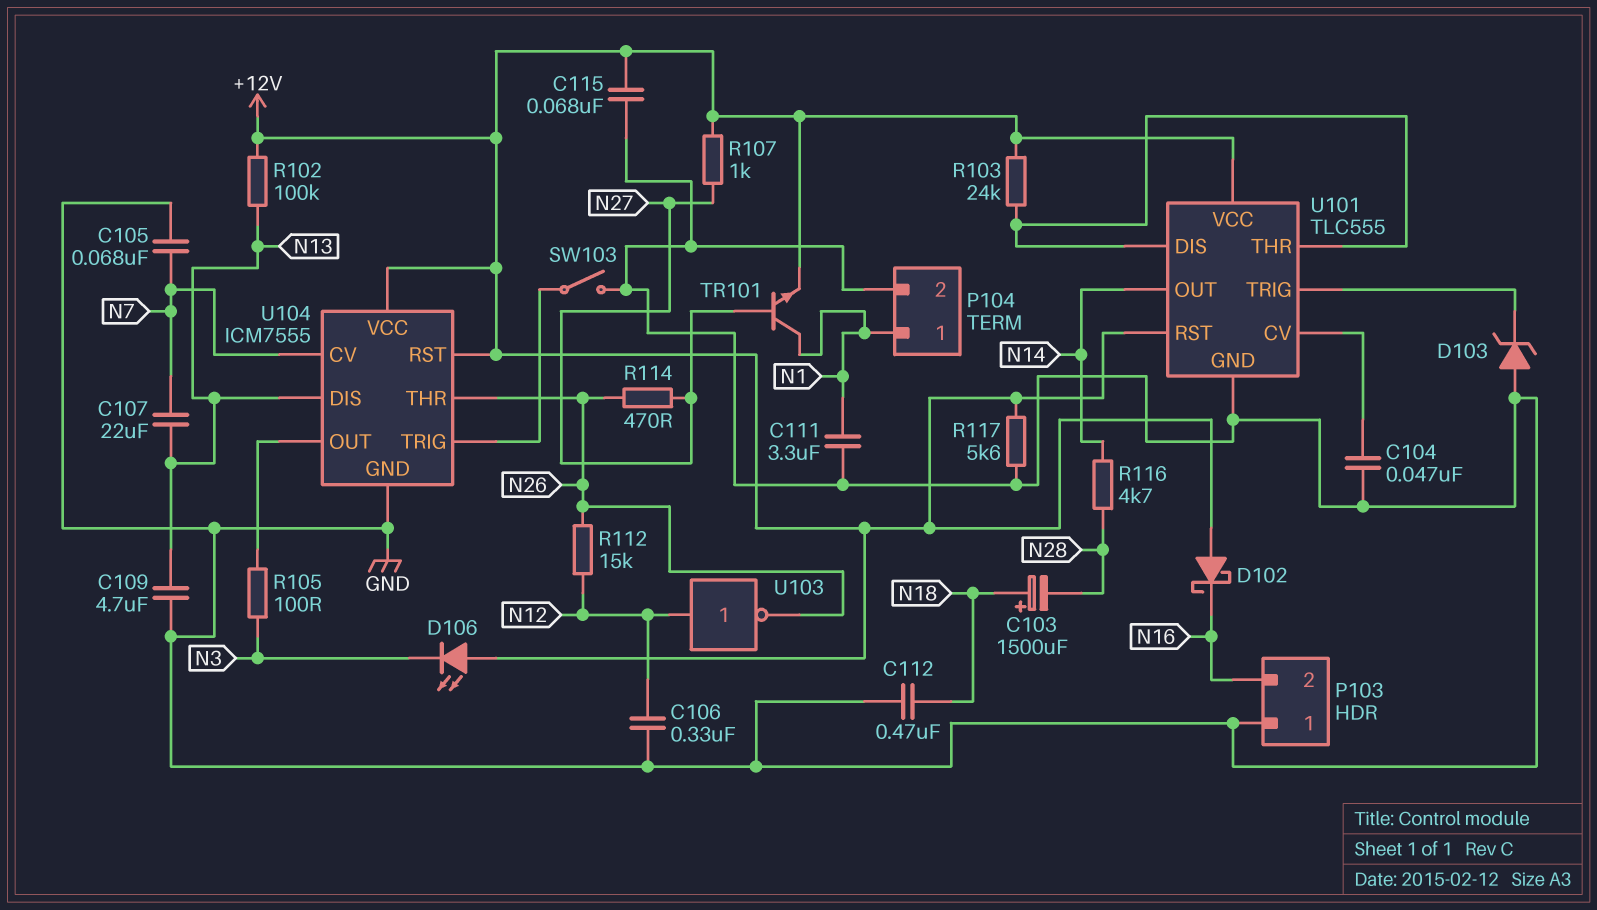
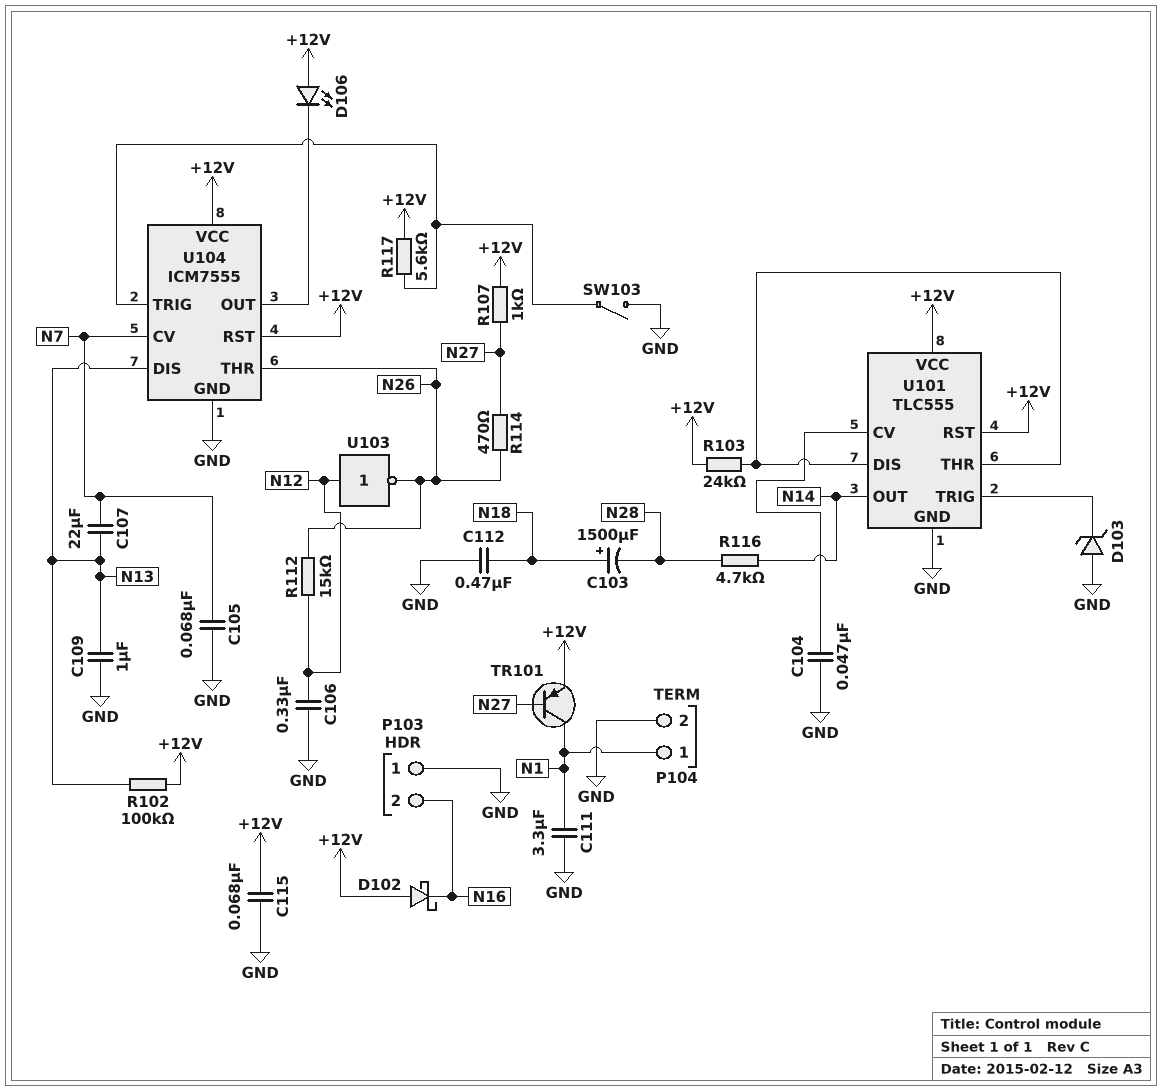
C109: 4.7uF (GND, N13) -> 1uF (GND, N13)
D106: LED (A +12V, K N3) -> LED (A +12V, K U104/OUT)
R105: 100 (N3, U104/OUT) -> none
R117: 5.6k (+12V, GND) -> 5.6k (+12V, U104/TRIG)
TR101: NPN (B N27, C N1, E +12V) -> PNP (B N27, C N1, E +12V)

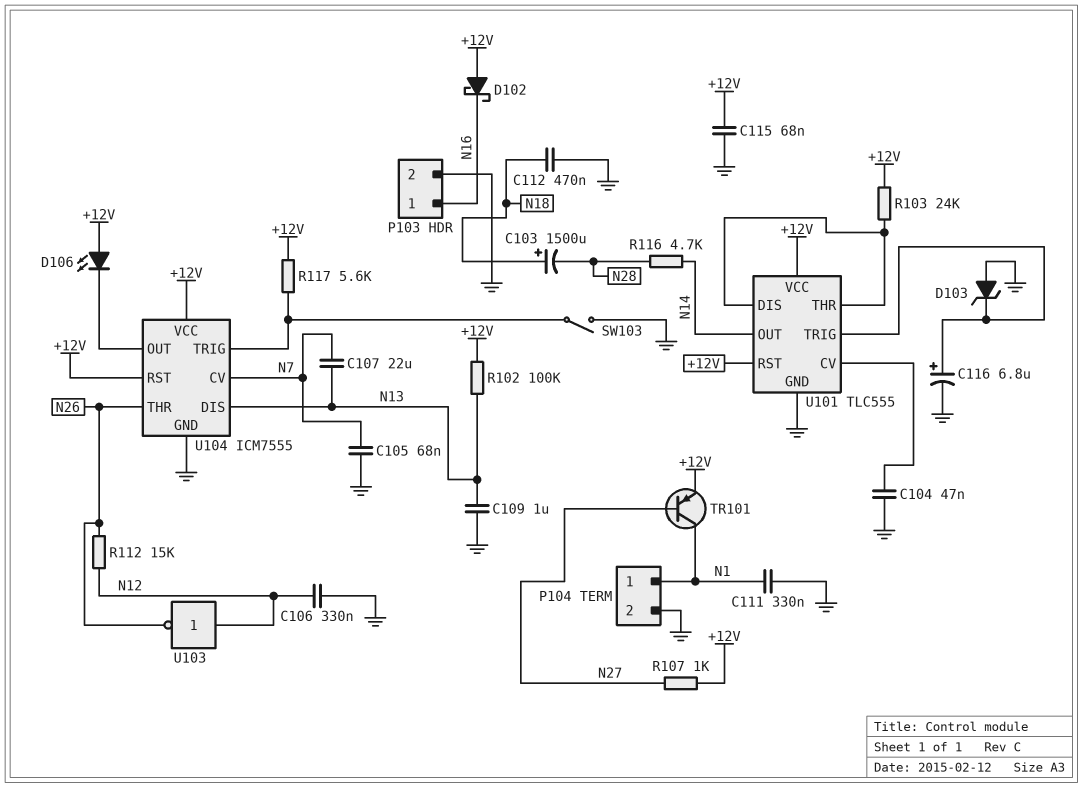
C111: 3.3uF (GND, N1) -> 330nF (GND, N1)
C116: none -> 6.8uF (plus U101/TRIG, minus GND)
P103 pin 1: GND -> N16
P103 pin 2: N16 -> GND
R114: 470 (N26, N27) -> none

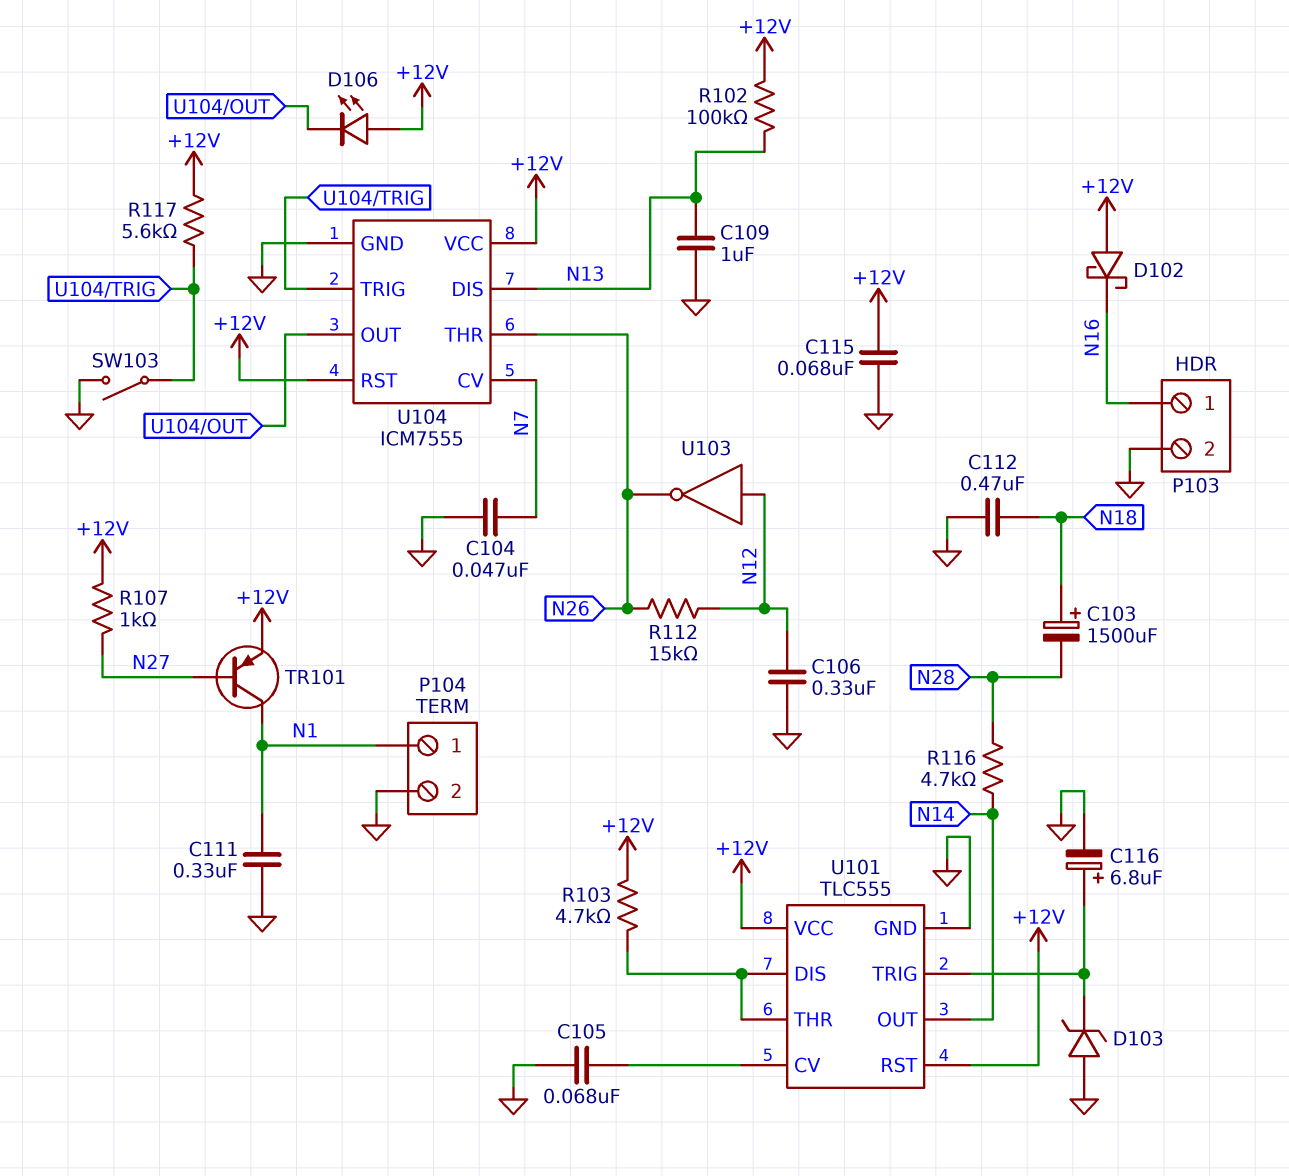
C104: 47nF (GND, U101/CV) -> 47nF (GND, N7)
C105: 68nF (GND, N7) -> 68nF (GND, U101/CV)
C107: 22uF (N7, N13) -> none
R103: 24k (+12V, U101/DIS) -> 4.7k (+12V, U101/DIS)

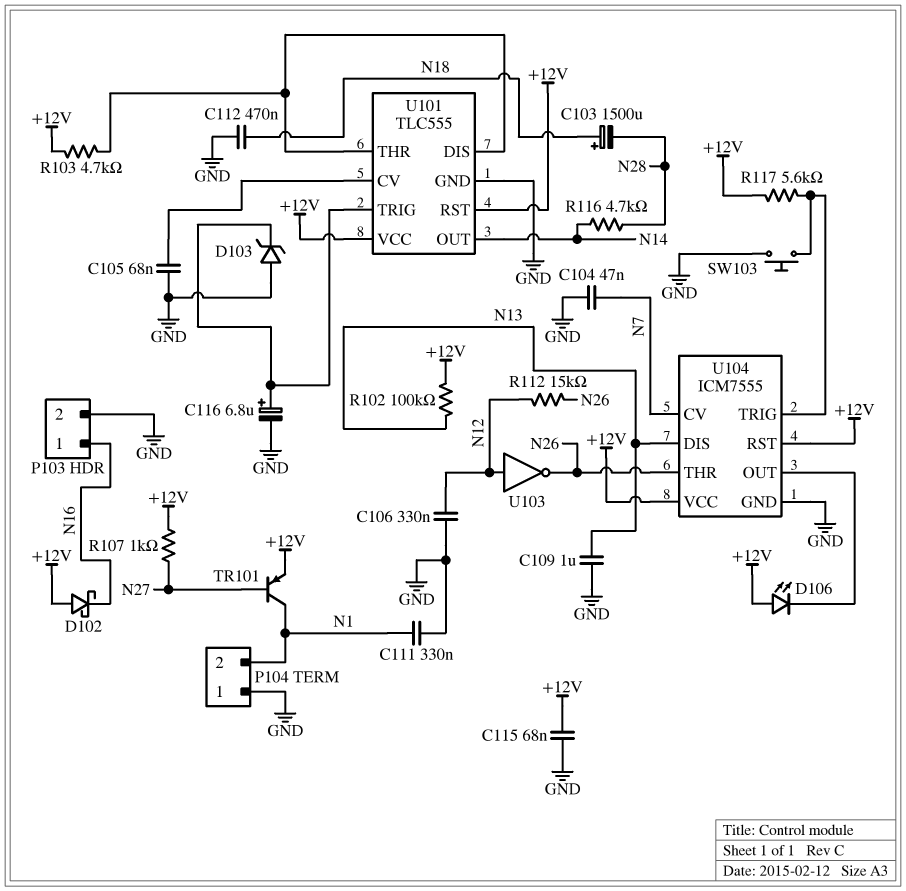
P104 pin 1: N1 -> GND
P104 pin 2: GND -> N1
SW103: switch (GND, U104/TRIG) -> button (GND, U104/TRIG)

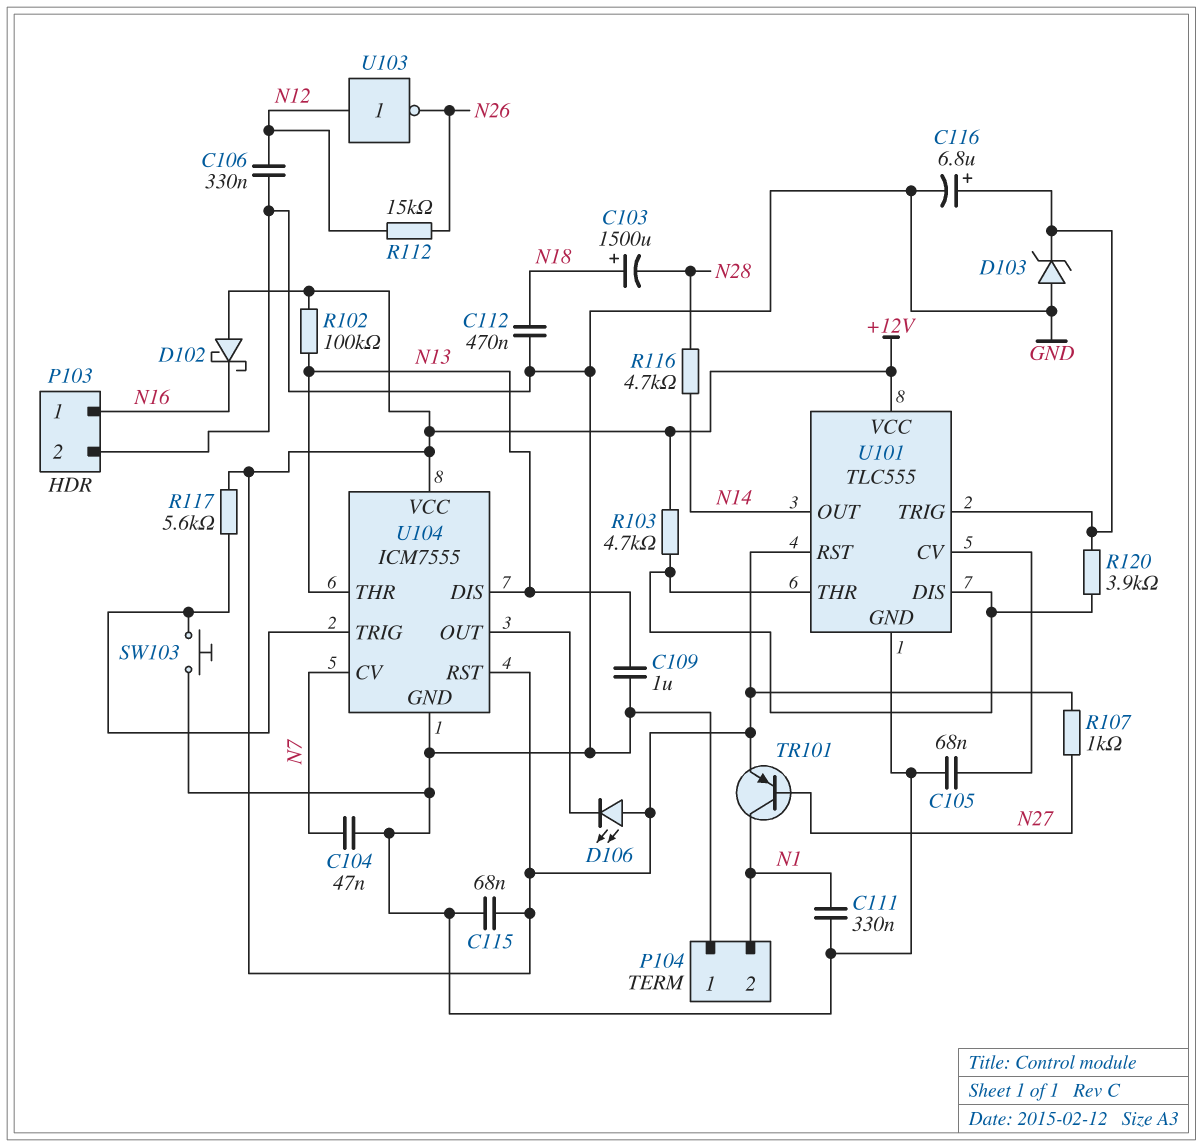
R120: none -> 3.9k (U101/DIS, U101/TRIG)
U104 pin THR: N26 -> N13

